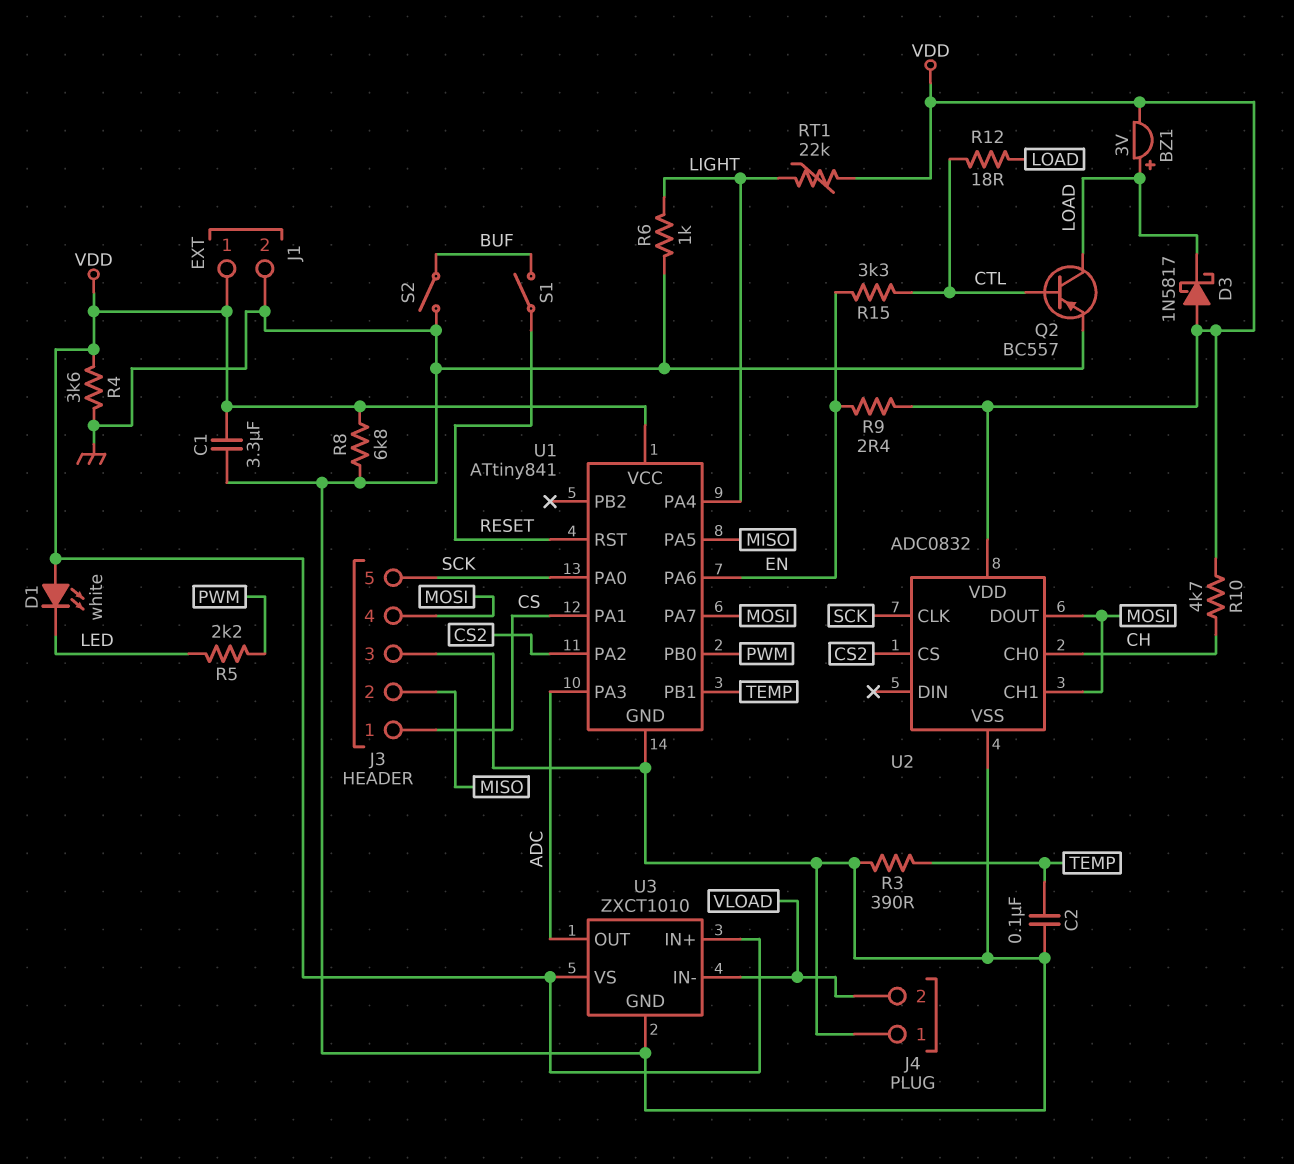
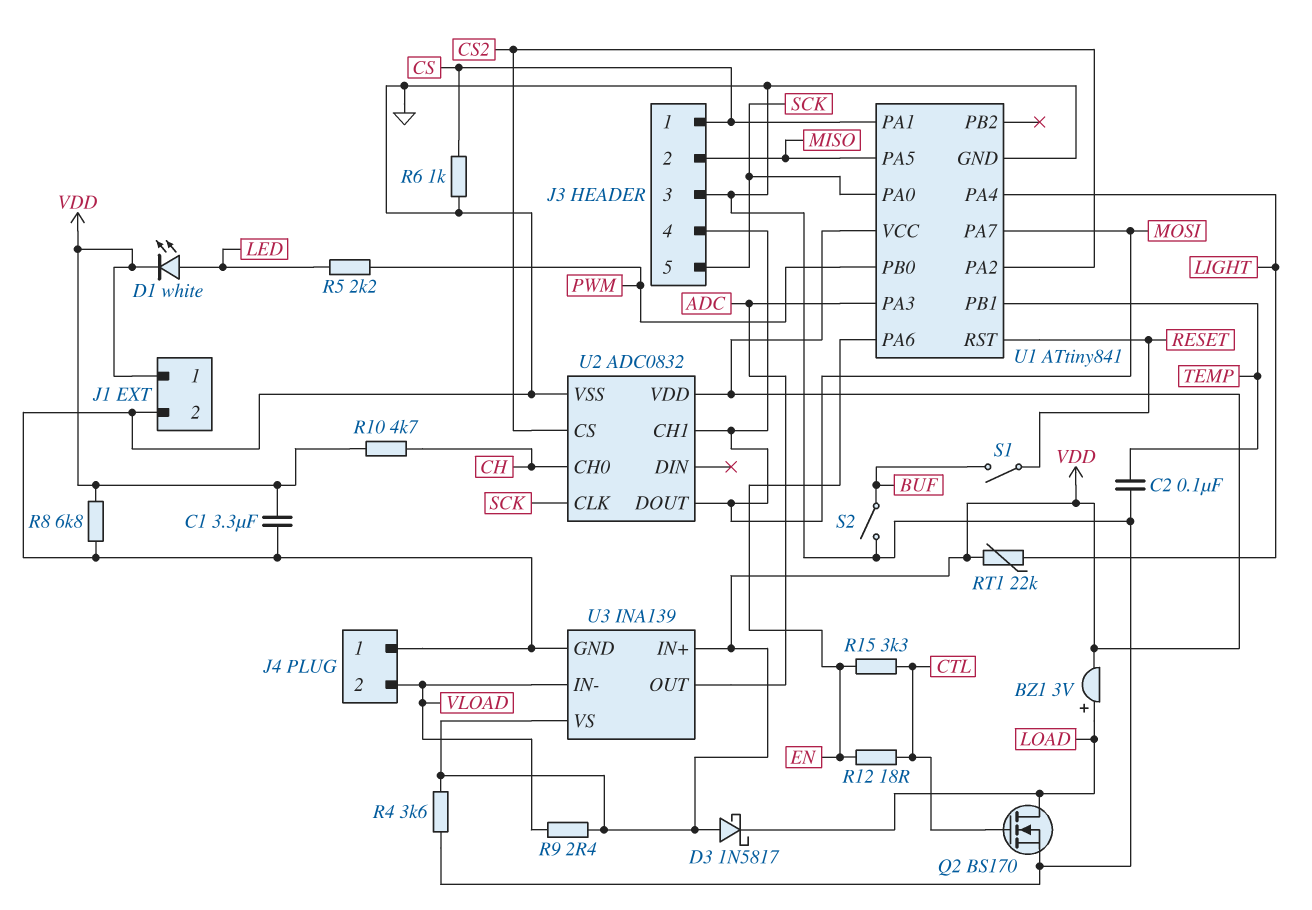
D1: LED white (A VDD, K LED) -> LED white (A LED, K VDD)
Q2: PNP BC557 (B CTL, C LOAD, E GND) -> NMOS BS170 (G CTL, D LOAD, S GND)
R3: 390 (GND, TEMP) -> none
R6: 1k (GND, LIGHT) -> 1k (CS, GND)
R9: 2.4 (EN, VDD) -> 2.4 (VDD, VLOAD)
R12: 18 (CTL, LOAD) -> 18 (CTL, EN)
U3: ZXCT1010 -> INA139

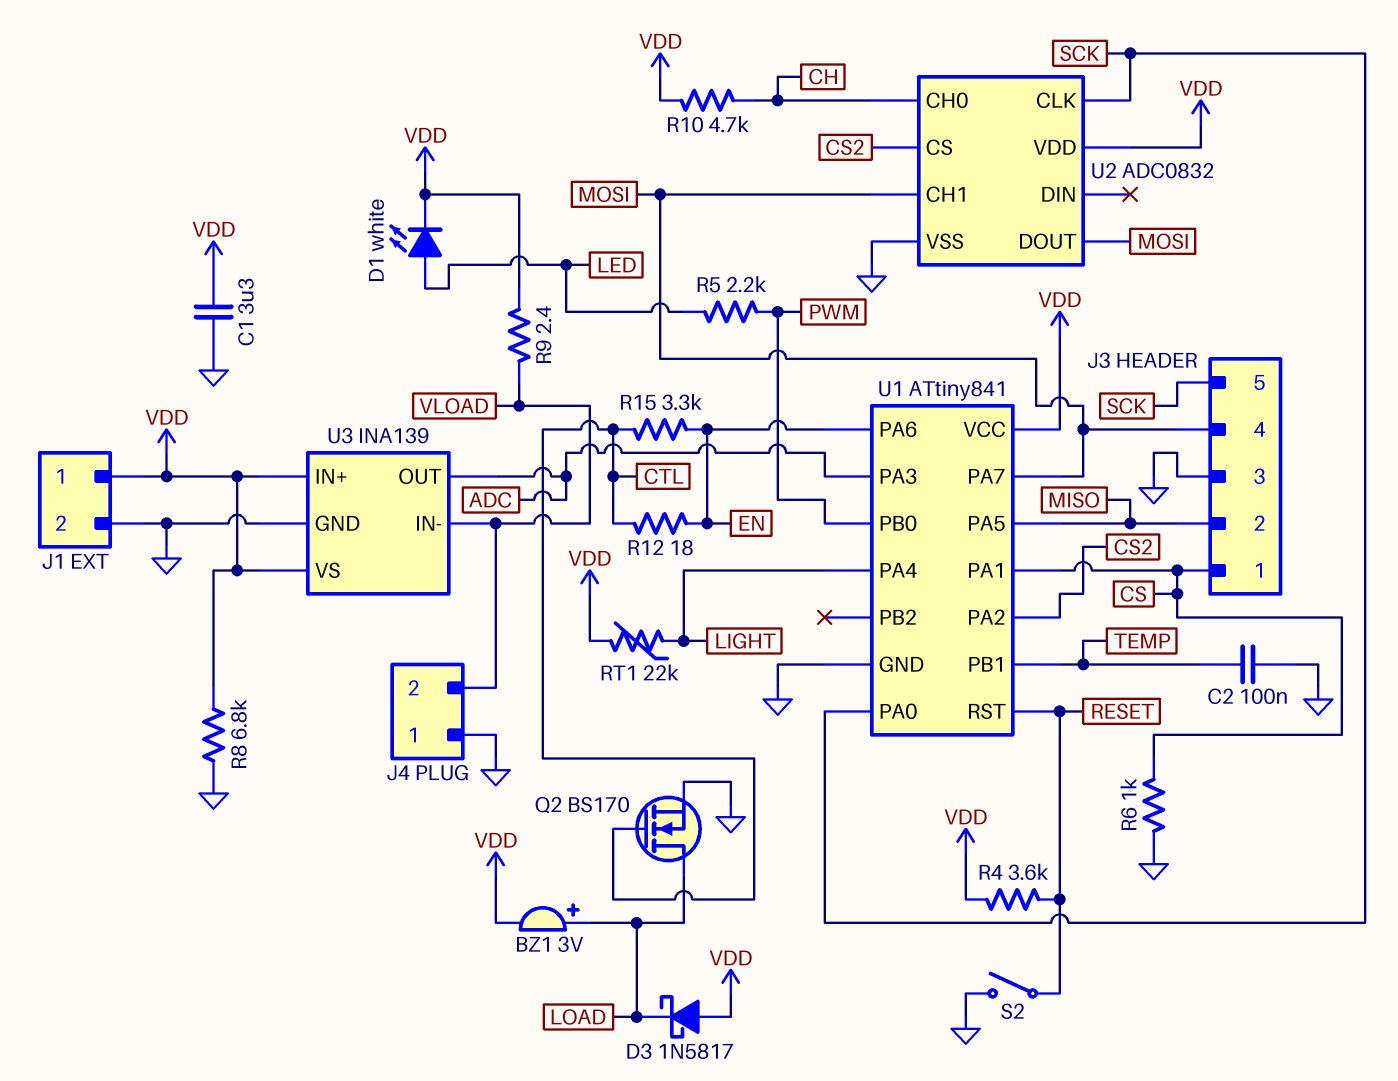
R4: 3.6k (GND, VDD) -> 3.6k (RESET, VDD)
S1: switch (BUF, RESET) -> none
S2: switch (BUF, GND) -> switch (GND, RESET)

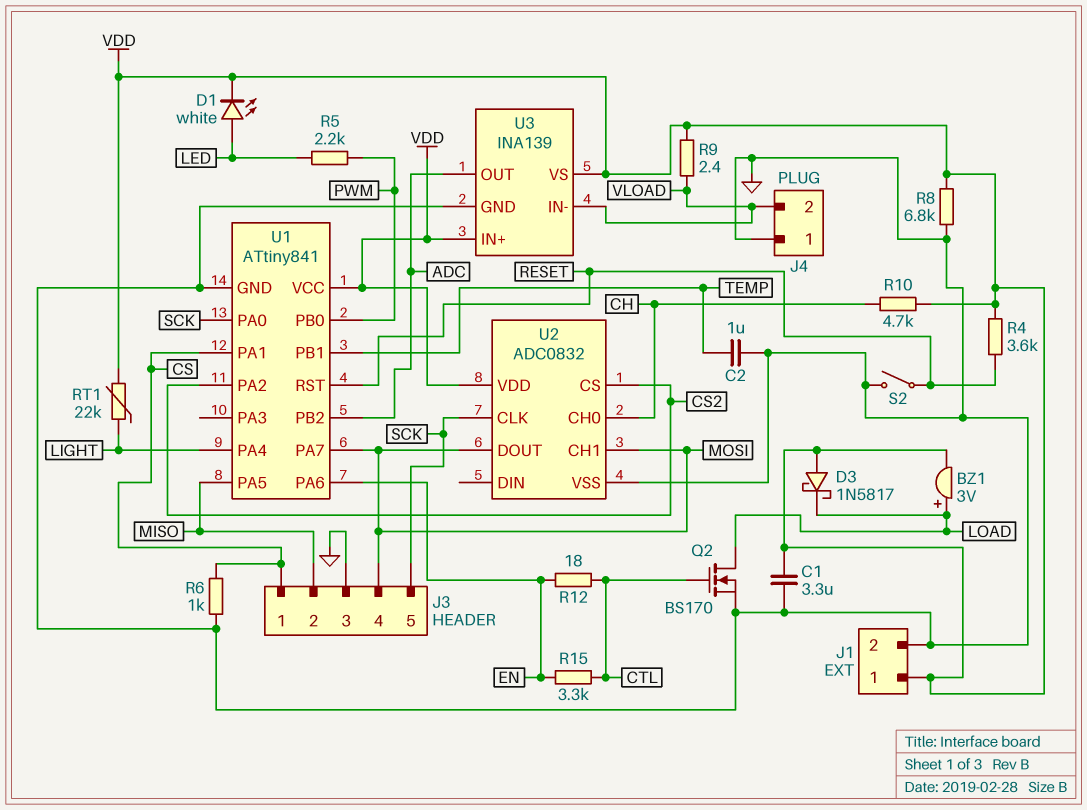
C2: 100nF (GND, TEMP) -> 1uF (GND, TEMP)
U1 pin PA3: ADC -> none
U1 pin PB2: none -> ADC

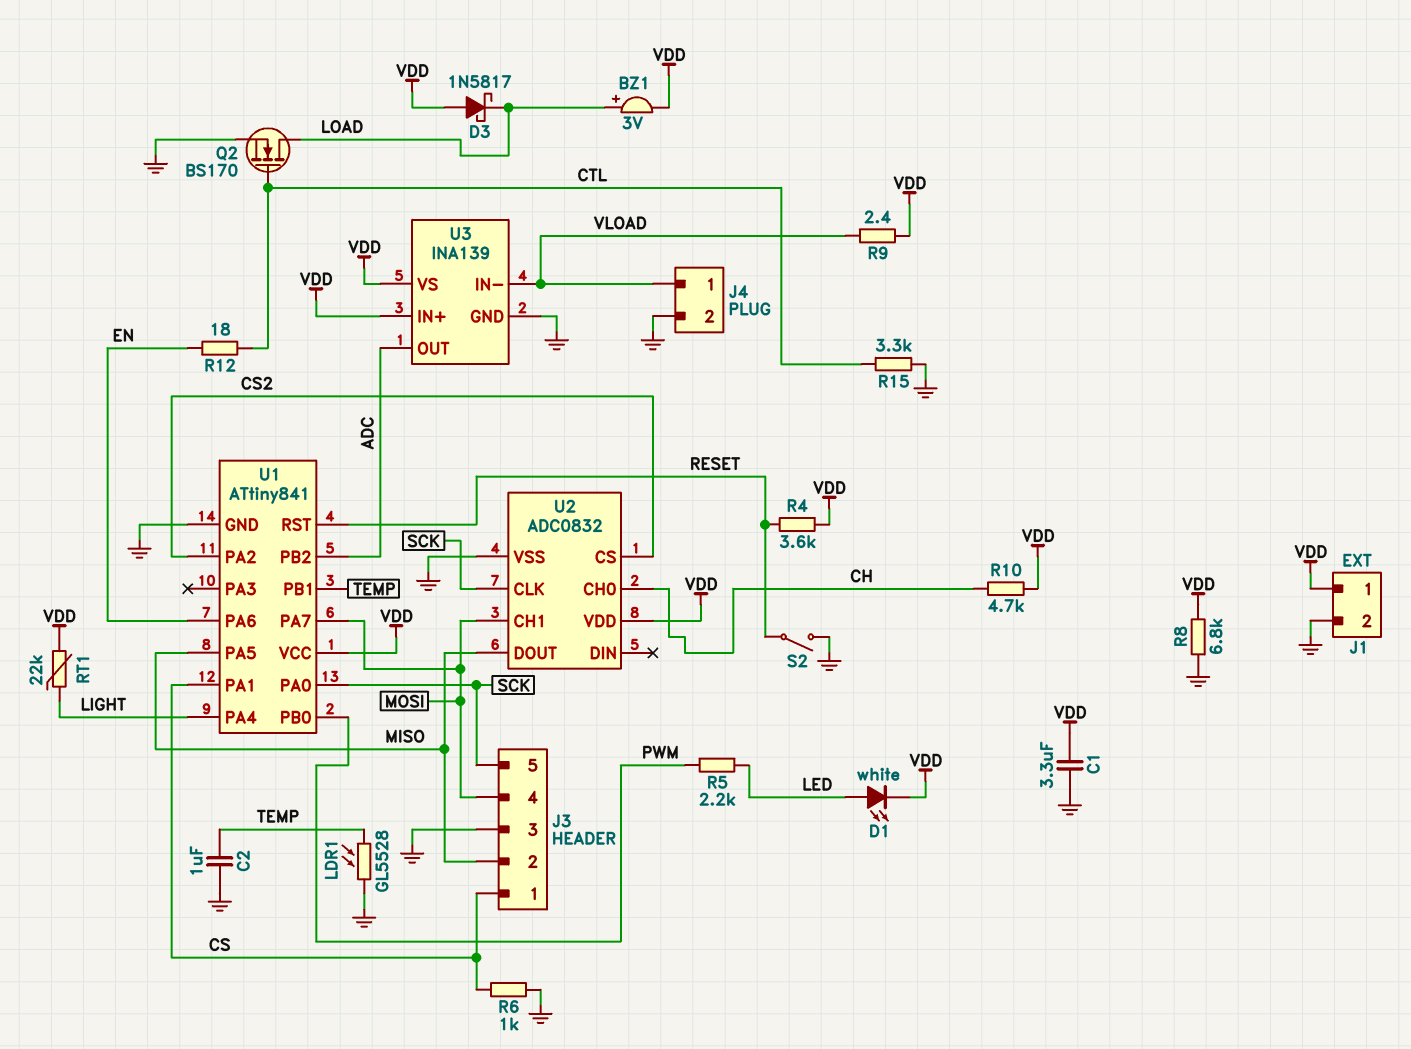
J4 pin 1: GND -> VLOAD
J4 pin 2: VLOAD -> GND
LDR1: none -> GL5528 (GND, TEMP)
R15: 3.3k (CTL, EN) -> 3.3k (CTL, GND)
U2 pin DOUT: MOSI -> MISO

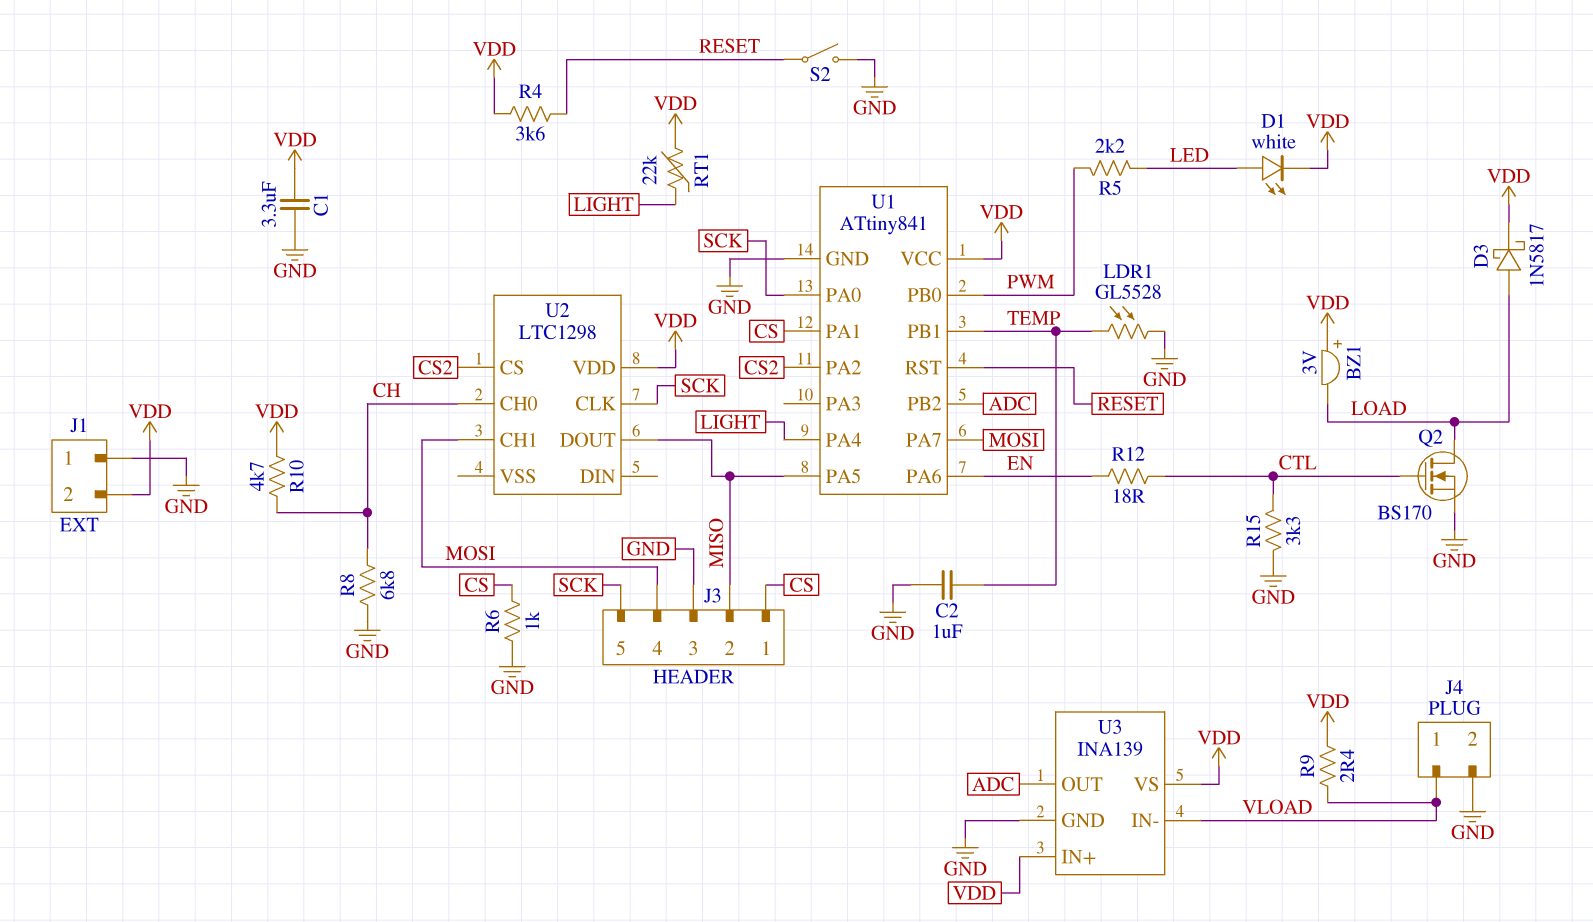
BZ1: buzzer 3V (plus LOAD, minus VDD) -> buzzer 3V (plus VDD, minus LOAD)
D3: schottky 1N5817 (A VDD, K LOAD) -> schottky 1N5817 (A LOAD, K VDD)
J1 pin 1: VDD -> GND
J1 pin 2: GND -> VDD
R8: 6.8k (GND, VDD) -> 6.8k (CH, GND)
U2: ADC0832 -> LTC1298
U2 pin VSS: GND -> none

